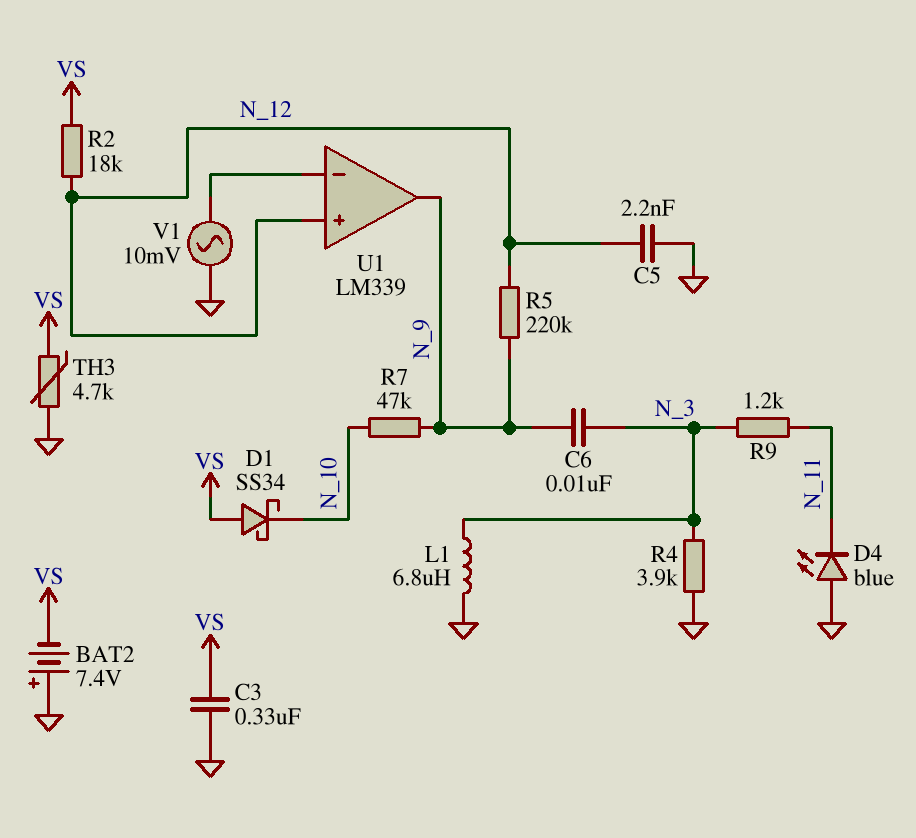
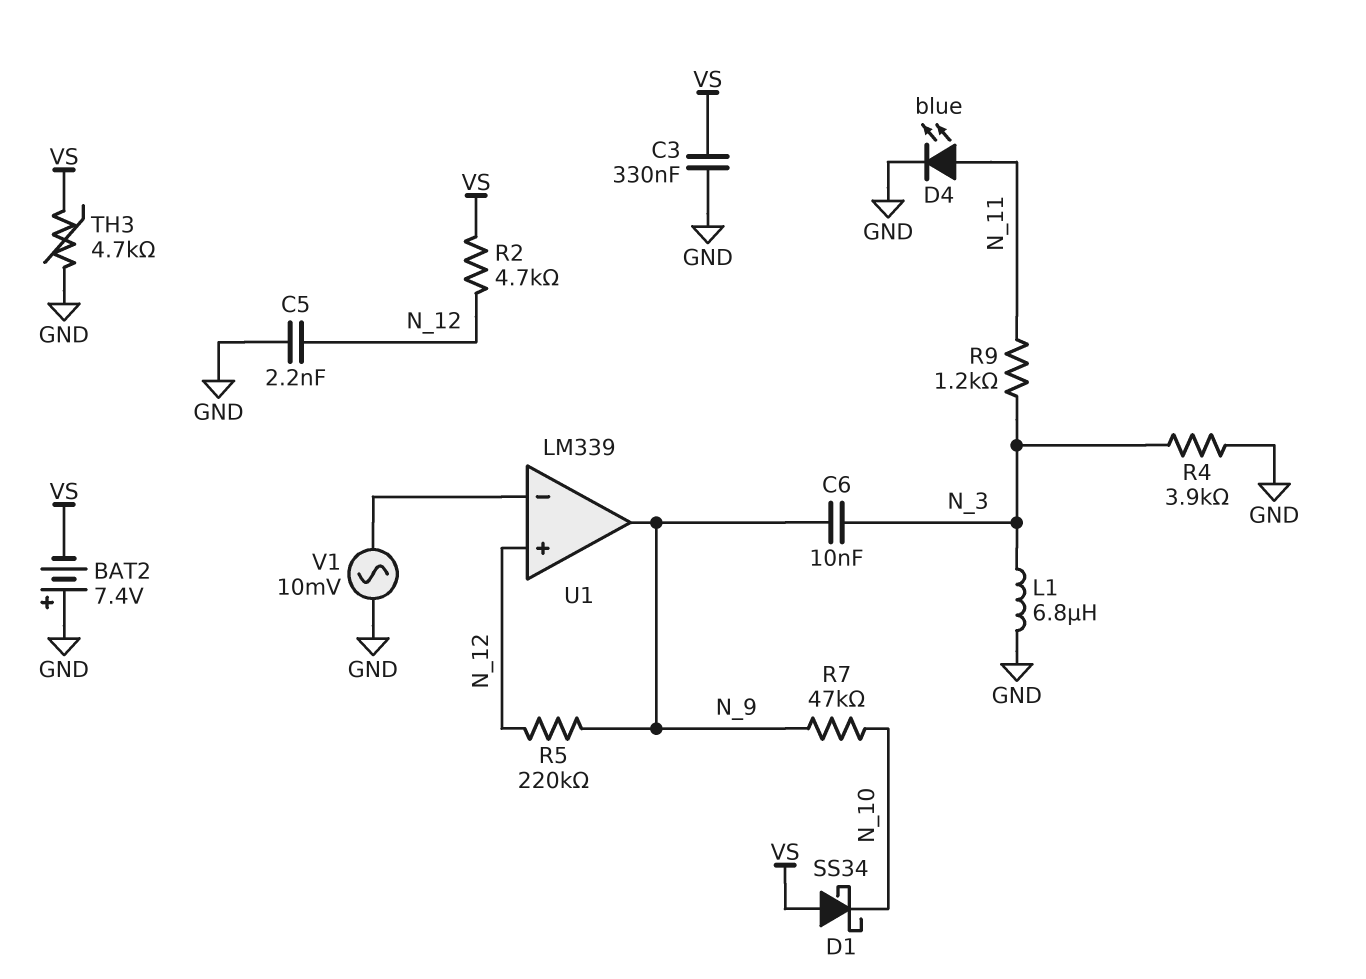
D4: LED blue (A GND, K N_11) -> LED blue (A N_11, K GND)
R2: 18k (N_12, VS) -> 4.7k (N_12, VS)

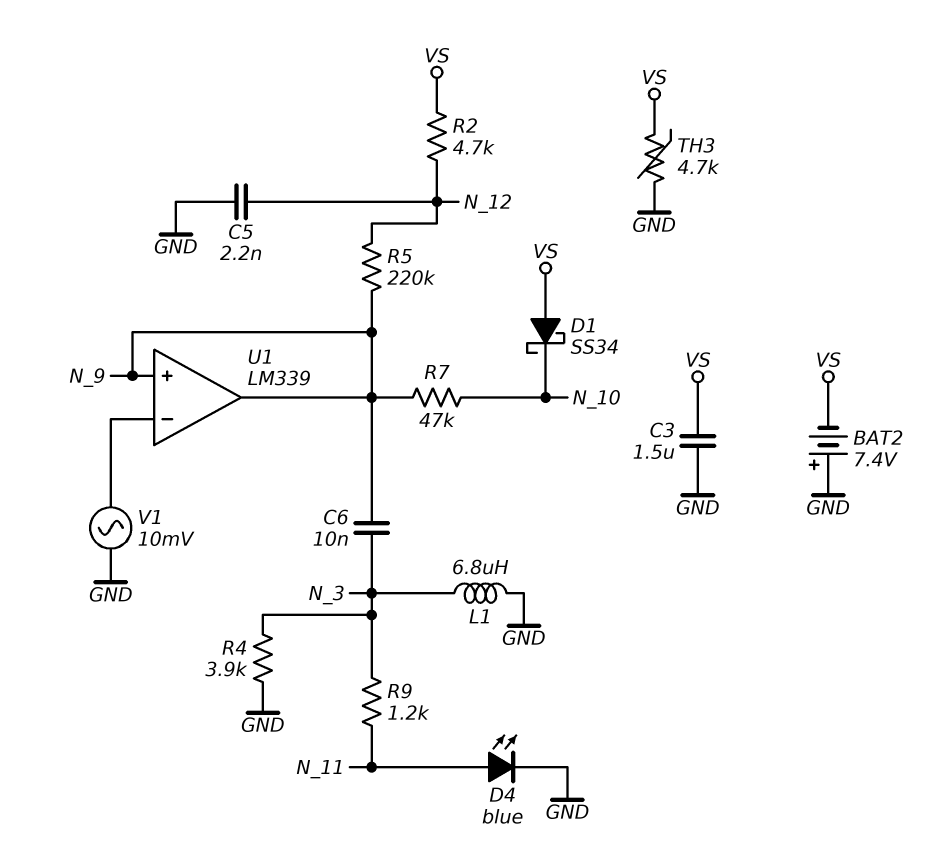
C3: 330nF (GND, VS) -> 1.5uF (GND, VS)
U1 pin in+: N_12 -> N_9

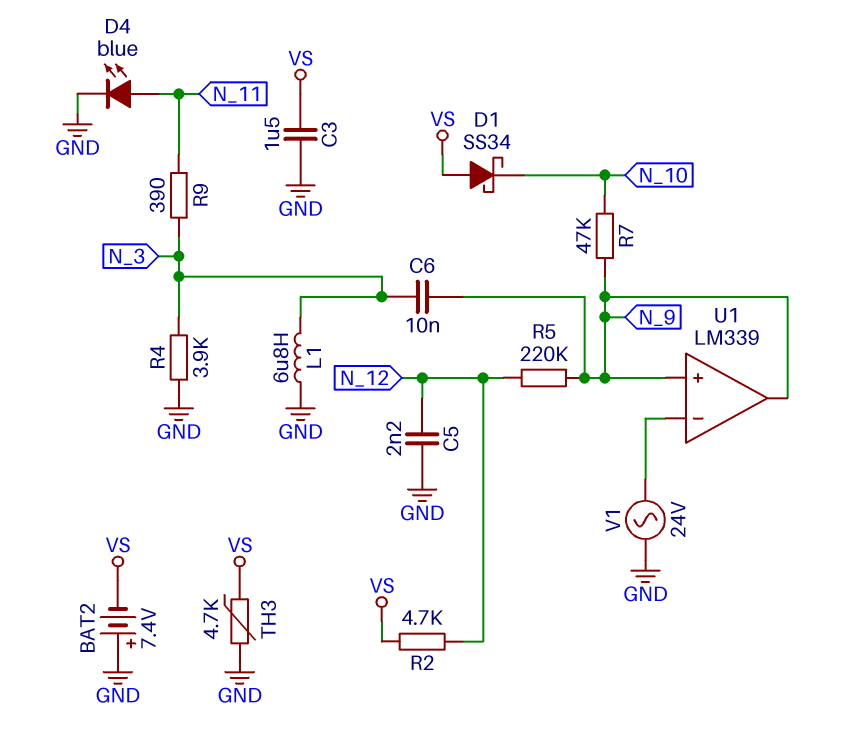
R9: 1.2k (N_3, N_11) -> 390 (N_3, N_11)
V1: AC 10mV (GND, U1/in-) -> AC 24V (GND, U1/in-)

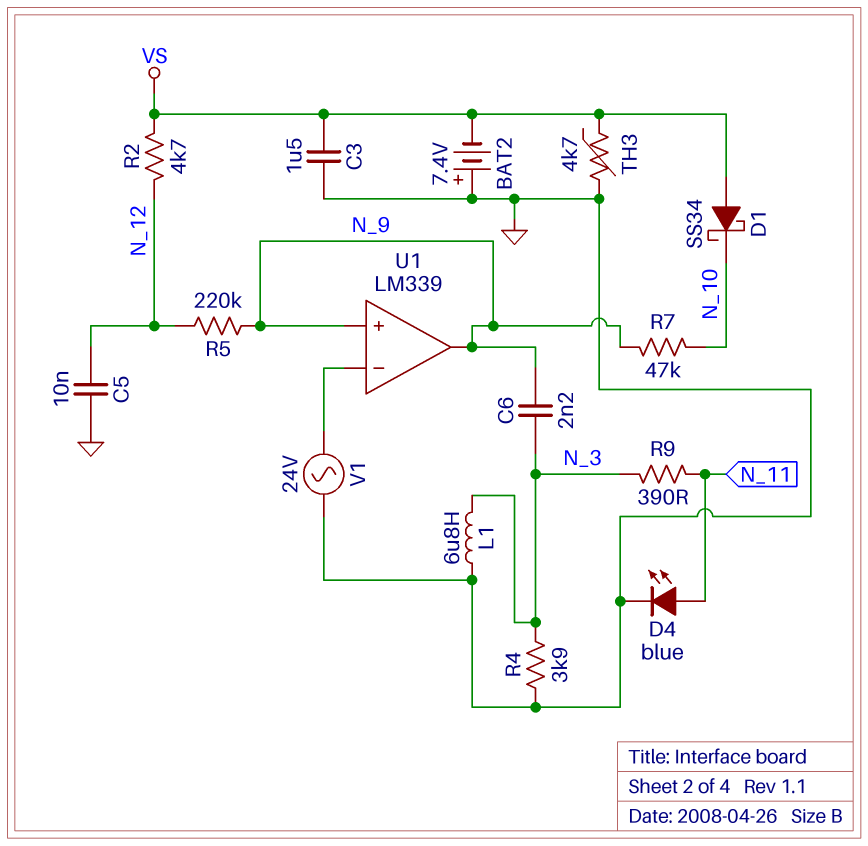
C5: 2.2nF (GND, N_12) -> 10nF (GND, N_12)
C6: 10nF (N_3, N_9) -> 2.2nF (N_3, N_9)

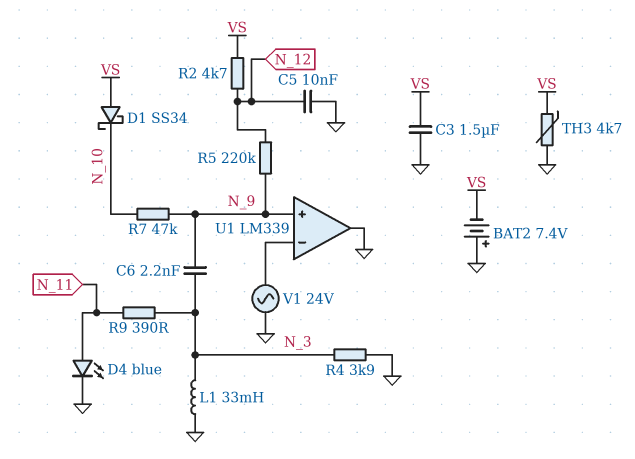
L1: 6.8uH (GND, N_3) -> 33mH (GND, N_3)
U1 pin out: N_9 -> GND

